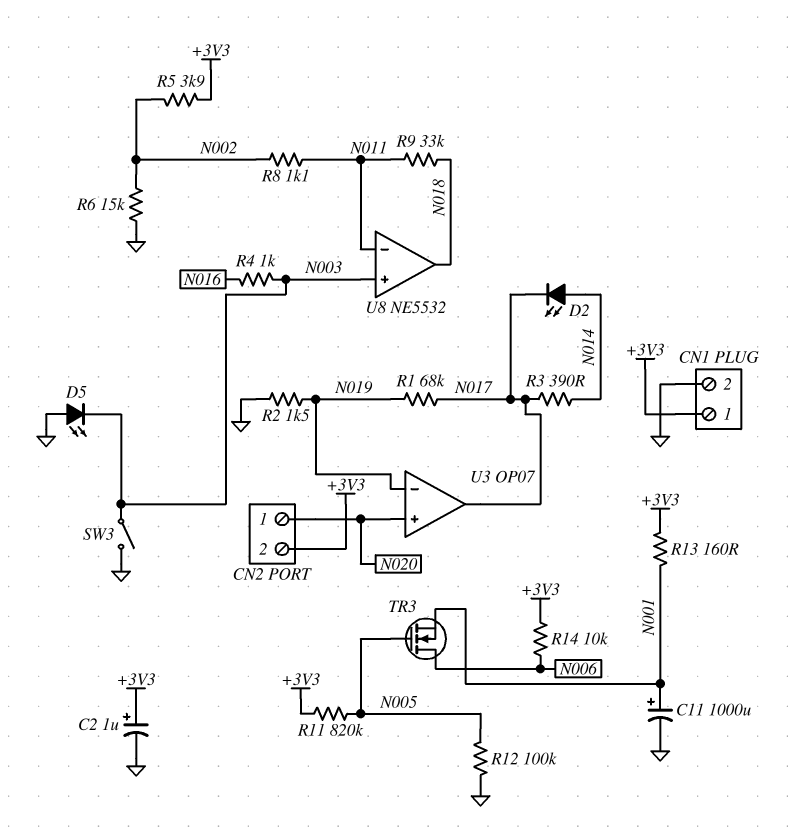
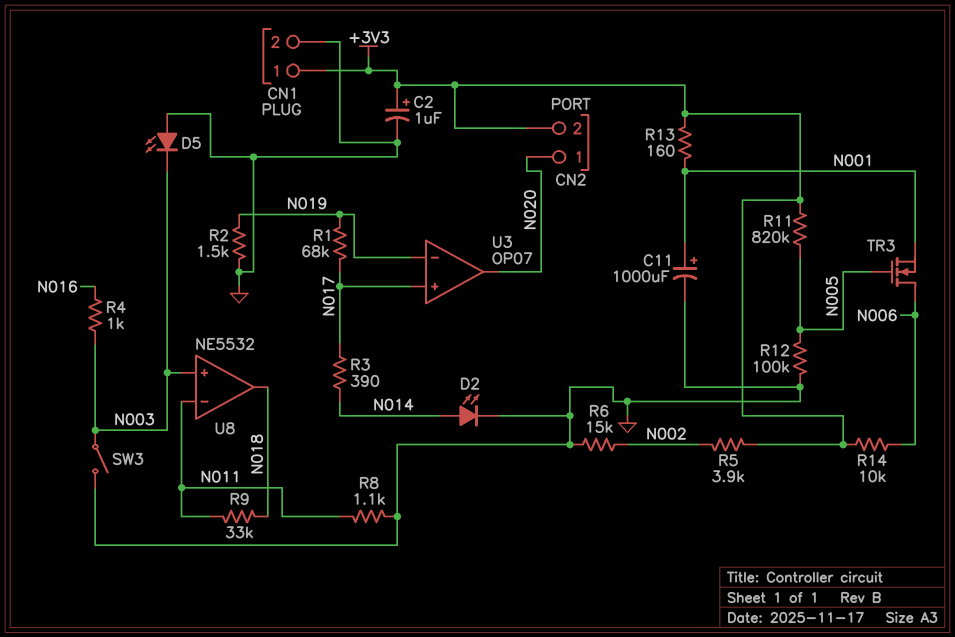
D2: LED (A N014, K N017) -> LED (A N014, K GND)
R8: 1.1k (N002, N011) -> 1.1k (GND, N011)
U3 pin in+: N020 -> N017
U3 pin out: N017 -> N020

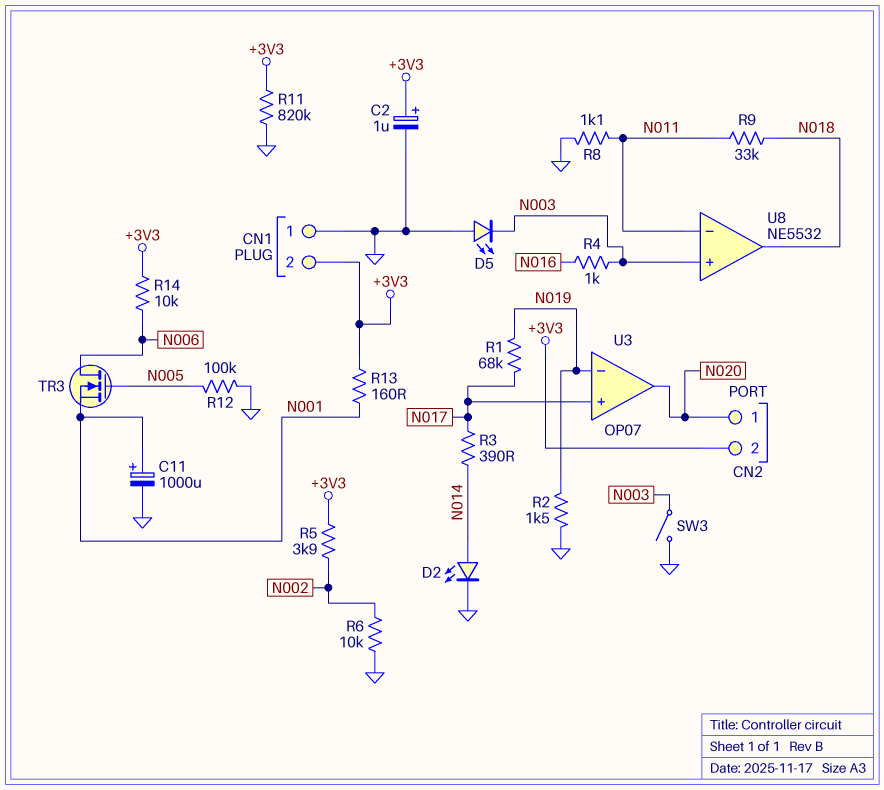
CN1 pin 1: +3V3 -> GND
CN1 pin 2: GND -> +3V3
R6: 15k (GND, N002) -> 10k (GND, N002)
R11: 820k (+3V3, N005) -> 820k (+3V3, GND)

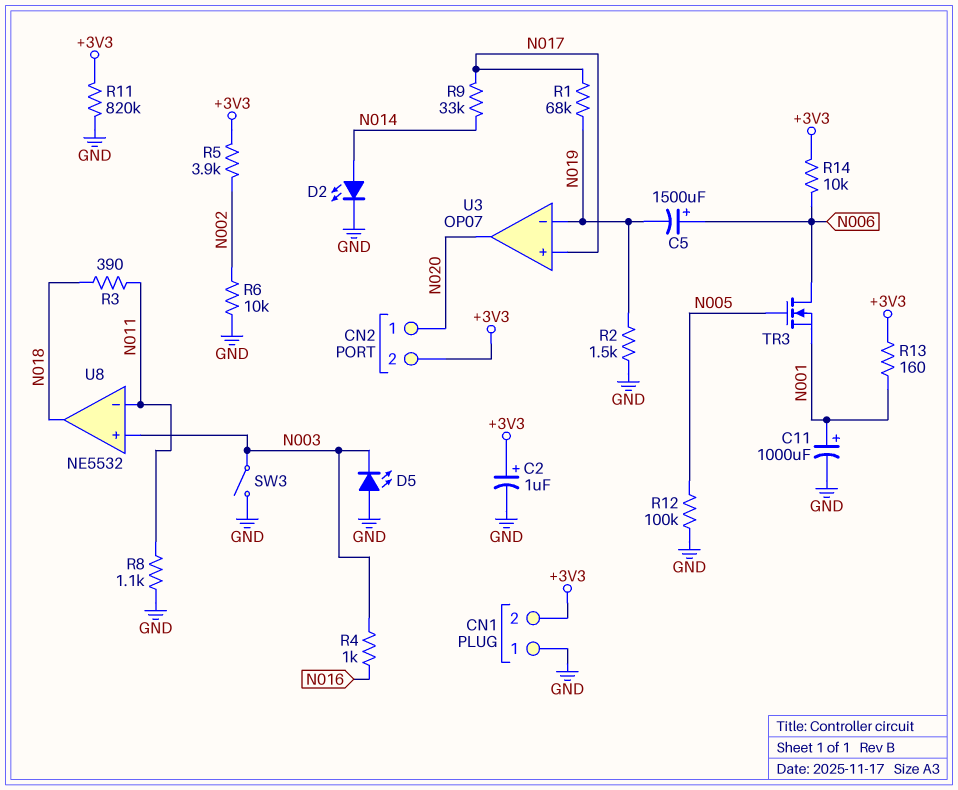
C5: none -> 1500uF (plus N006, minus N019)
R3: 390 (N014, N017) -> 390 (N011, N018)
R9: 33k (N011, N018) -> 33k (N014, N017)

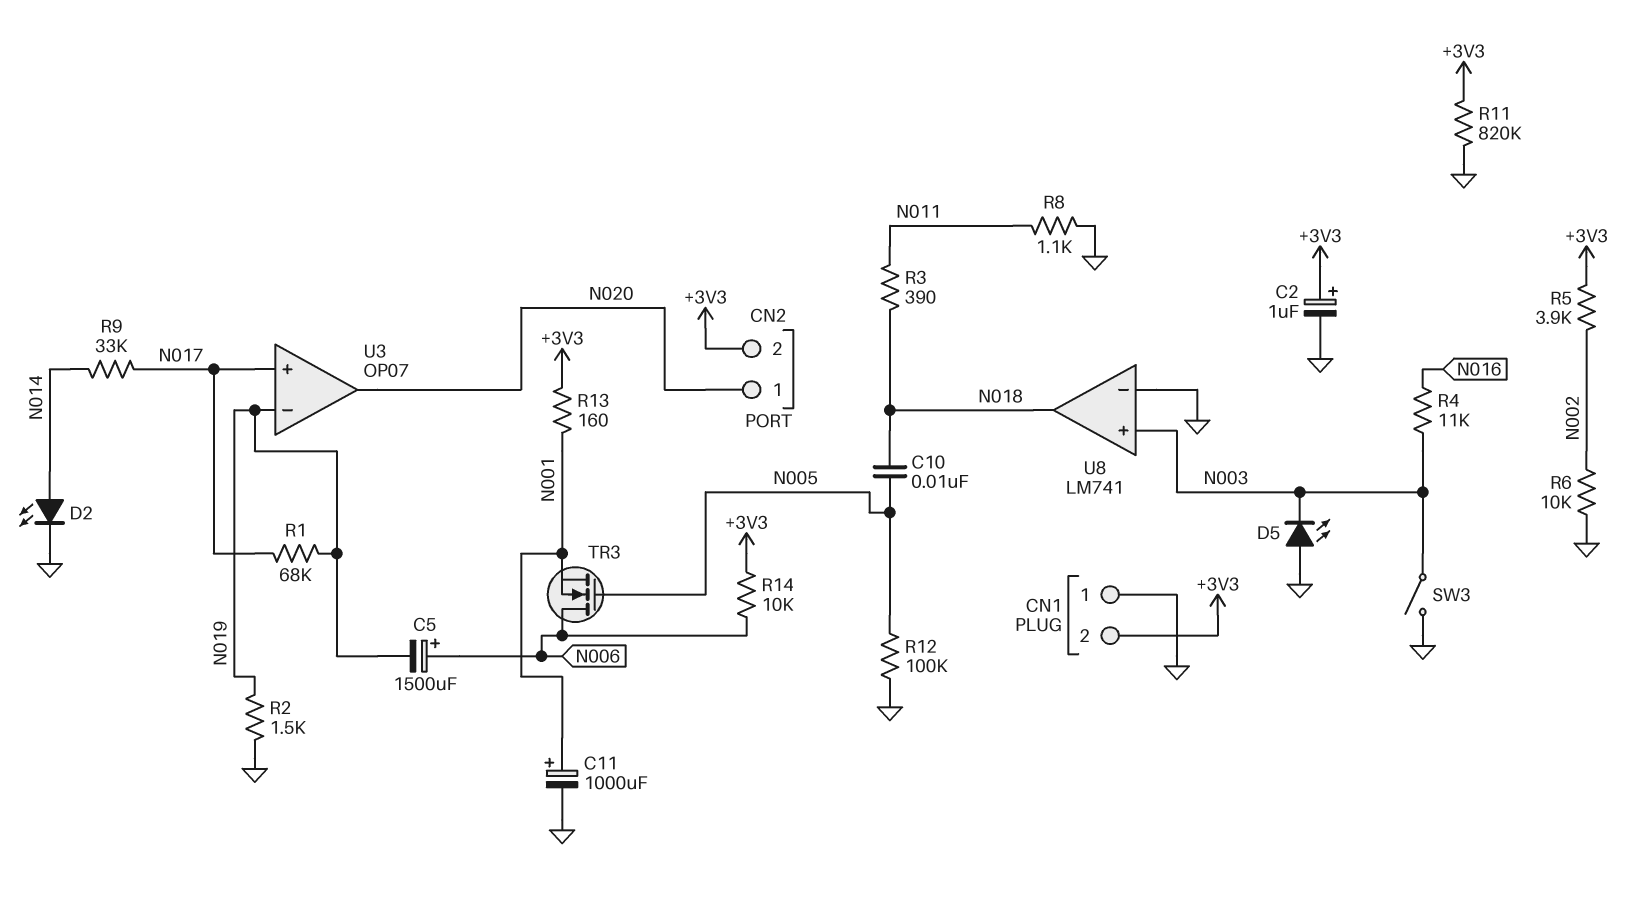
C10: none -> 10nF (N005, N018)
R4: 1k (N003, N016) -> 11k (N003, N016)
U8: NE5532 -> LM741
U8 pin in-: N011 -> GND

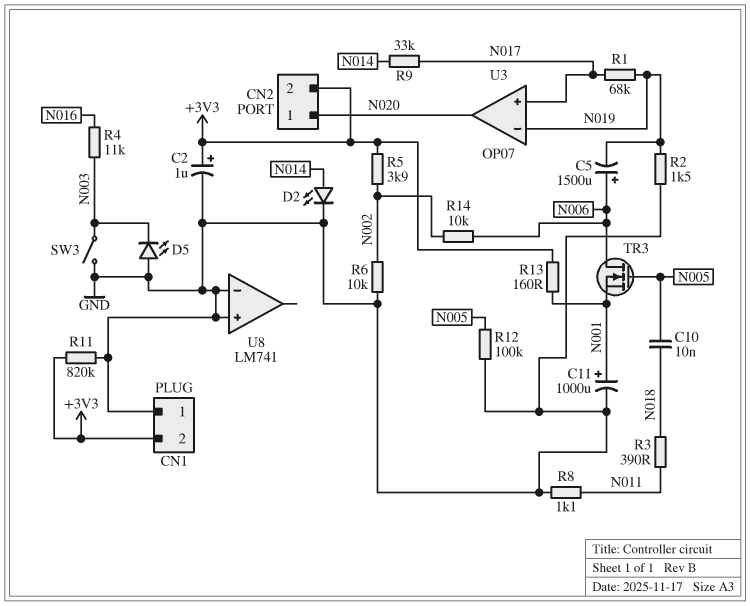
R14: 10k (+3V3, N006) -> 10k (N002, N006)
U8 pin in+: N003 -> GND
U8 pin out: N018 -> none

